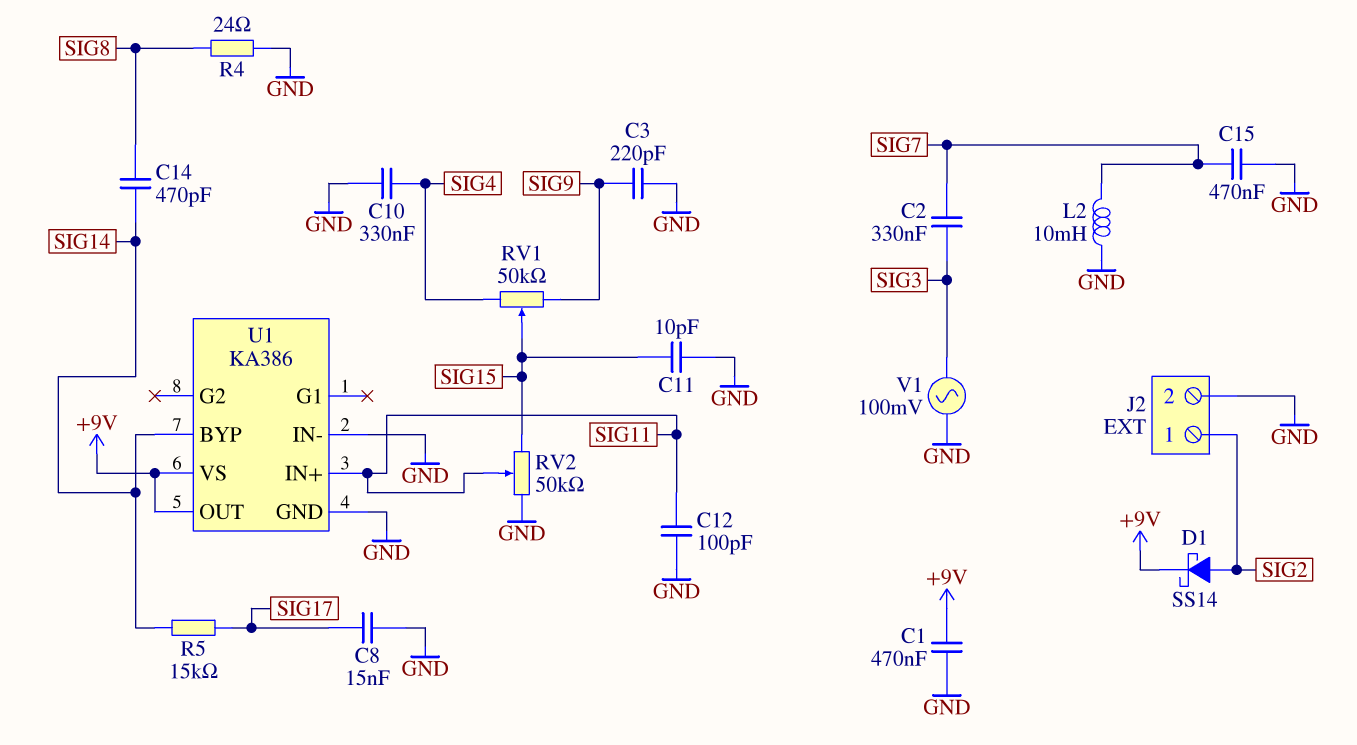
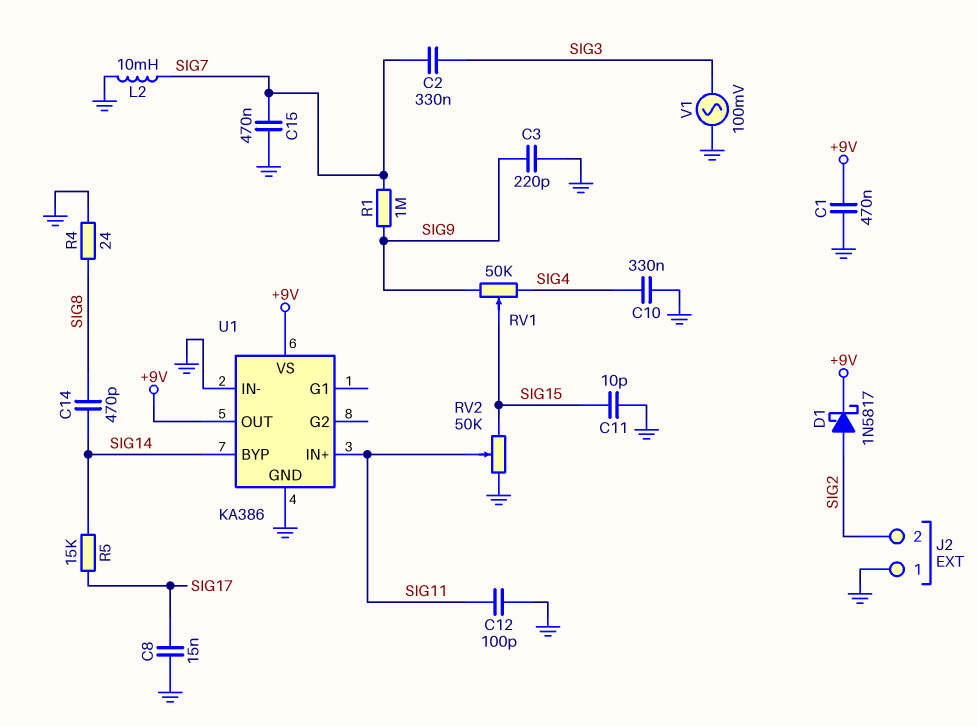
D1: schottky SS14 (A SIG2, K +9V) -> schottky 1N5817 (A SIG2, K +9V)
J2 pin 1: SIG2 -> GND
J2 pin 2: GND -> SIG2
R1: none -> 1M (SIG7, SIG9)

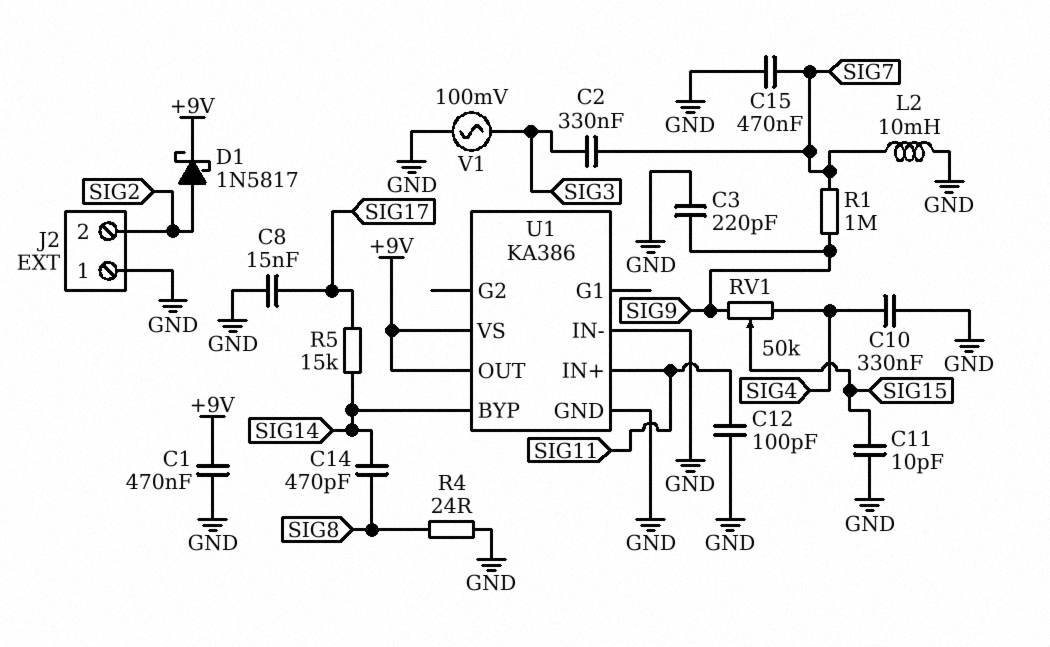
RV2: 50k (GND, SIG15, wiper SIG11) -> none

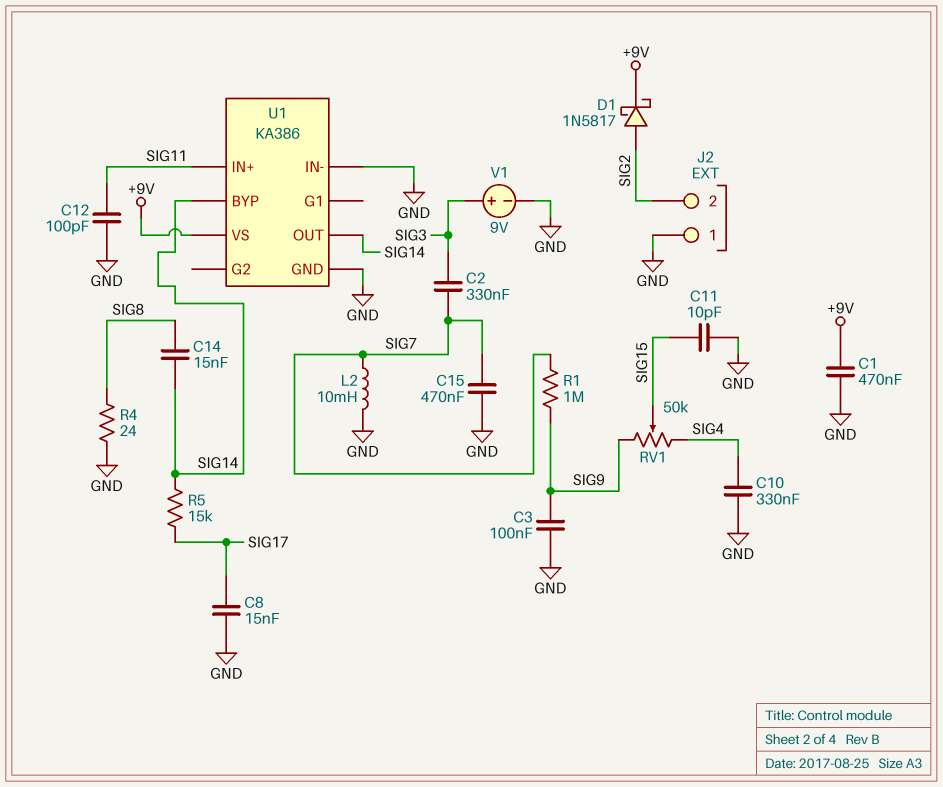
C3: 220pF (GND, SIG9) -> 100nF (GND, SIG9)
C14: 470pF (SIG8, SIG14) -> 15nF (SIG8, SIG14)
U1 pin OUT: +9V -> SIG14
V1: AC 100mV (GND, SIG3) -> 9V (plus SIG3, minus GND)

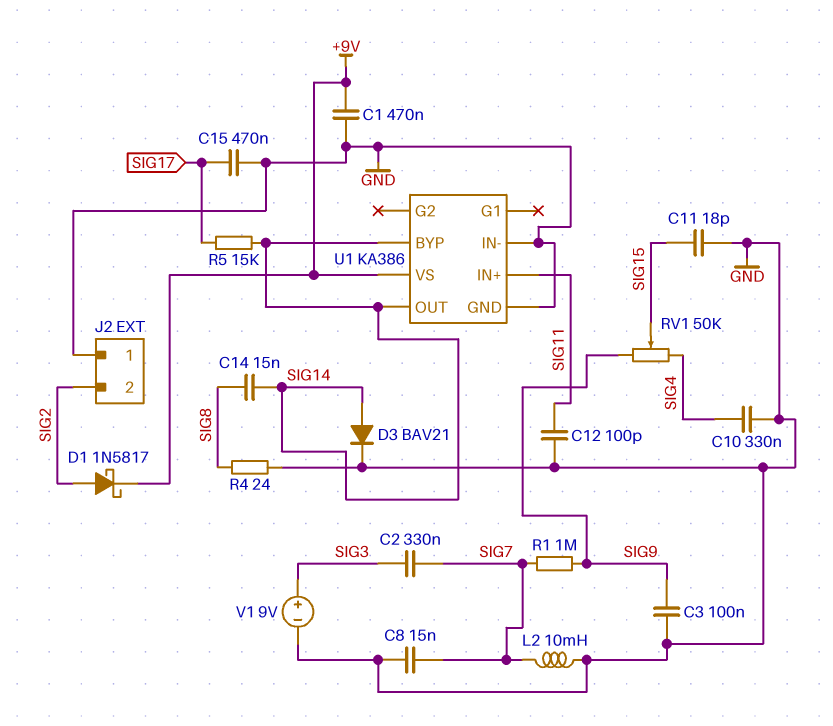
C8: 15nF (GND, SIG17) -> 15nF (GND, SIG7)
C11: 10pF (GND, SIG15) -> 18pF (GND, SIG15)
C15: 470nF (GND, SIG7) -> 470nF (GND, SIG17)
D3: none -> diode BAV21 (A SIG14, K GND)

